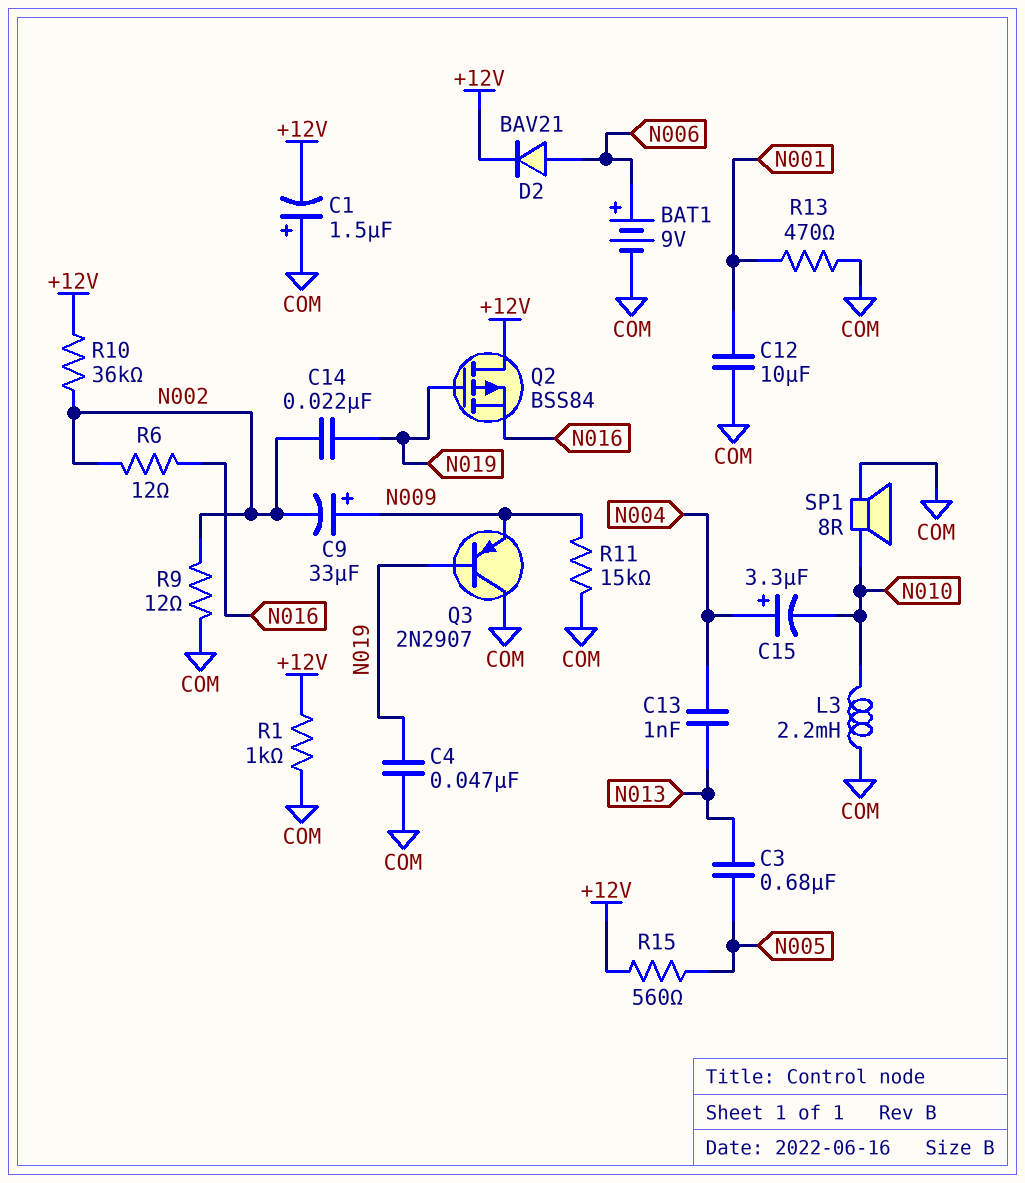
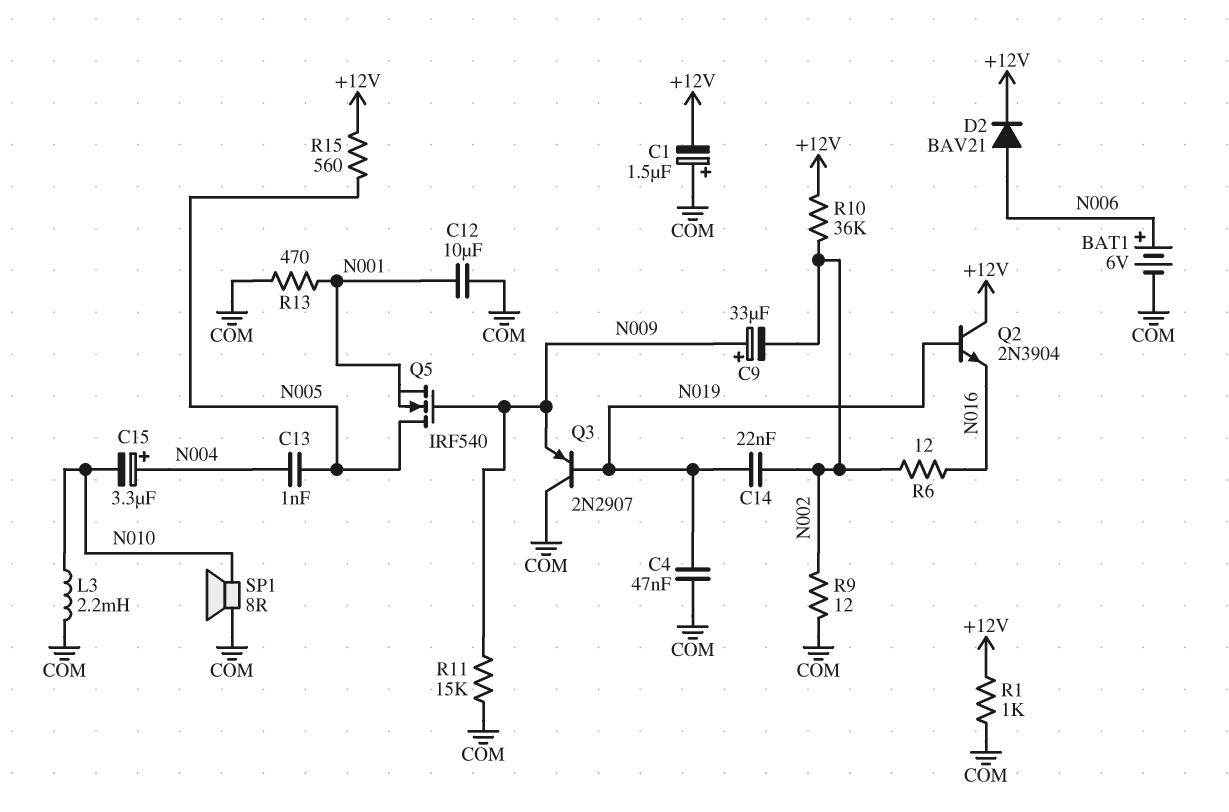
BAT1: 9V (plus N006, minus COM) -> 6V (plus N006, minus COM)
C3: 680nF (N005, N013) -> none
C13: 1nF (N004, N013) -> 1nF (N004, N005)
Q2: PMOS BSS84 (G N019, D +12V, S N016) -> NPN 2N3904 (B N019, C +12V, E N016)
Q5: none -> NMOS IRF540 (G N009, D N005, S N001)

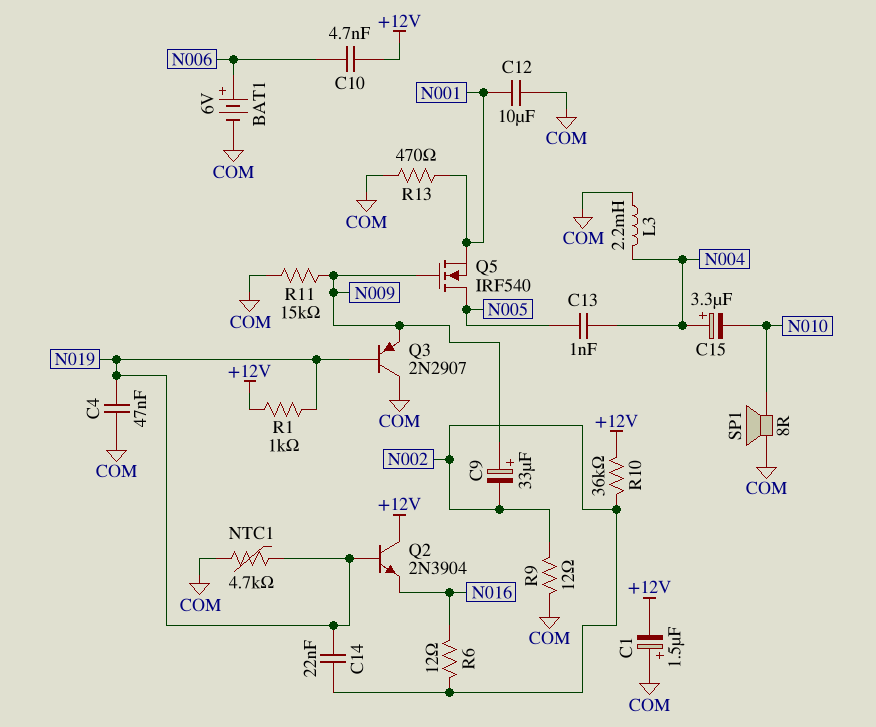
C10: none -> 4.7nF (+12V, N006)
D2: diode BAV21 (A N006, K +12V) -> none
L3: 2.2mH (COM, N010) -> 2.2mH (COM, N004)
NTC1: none -> 4.7k (COM, N019)
R1: 1k (+12V, COM) -> 1k (+12V, N019)
R15: 560 (+12V, N005) -> none

